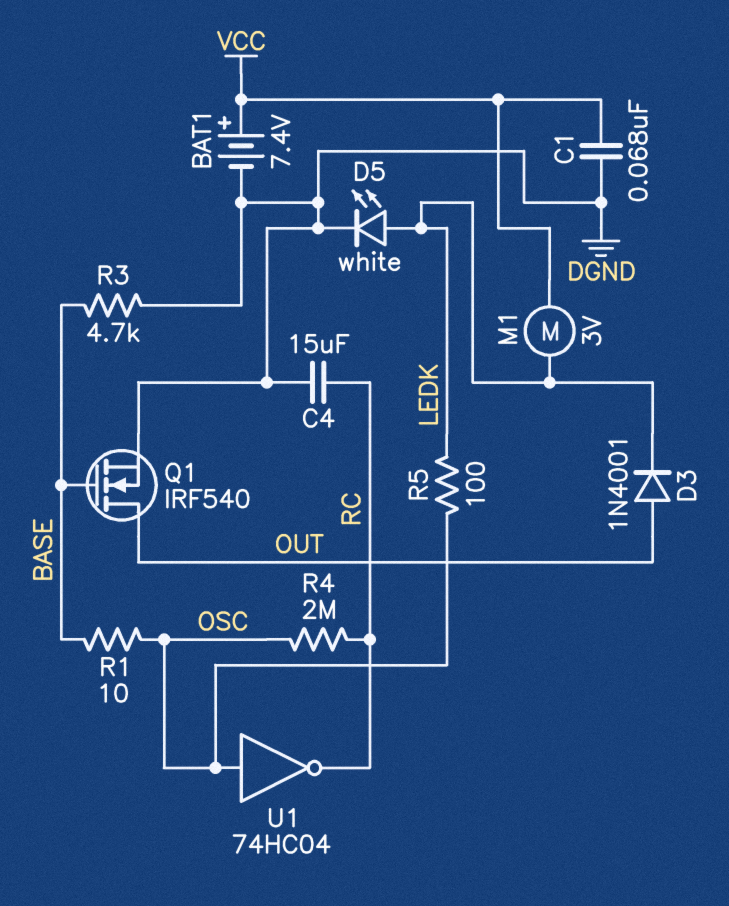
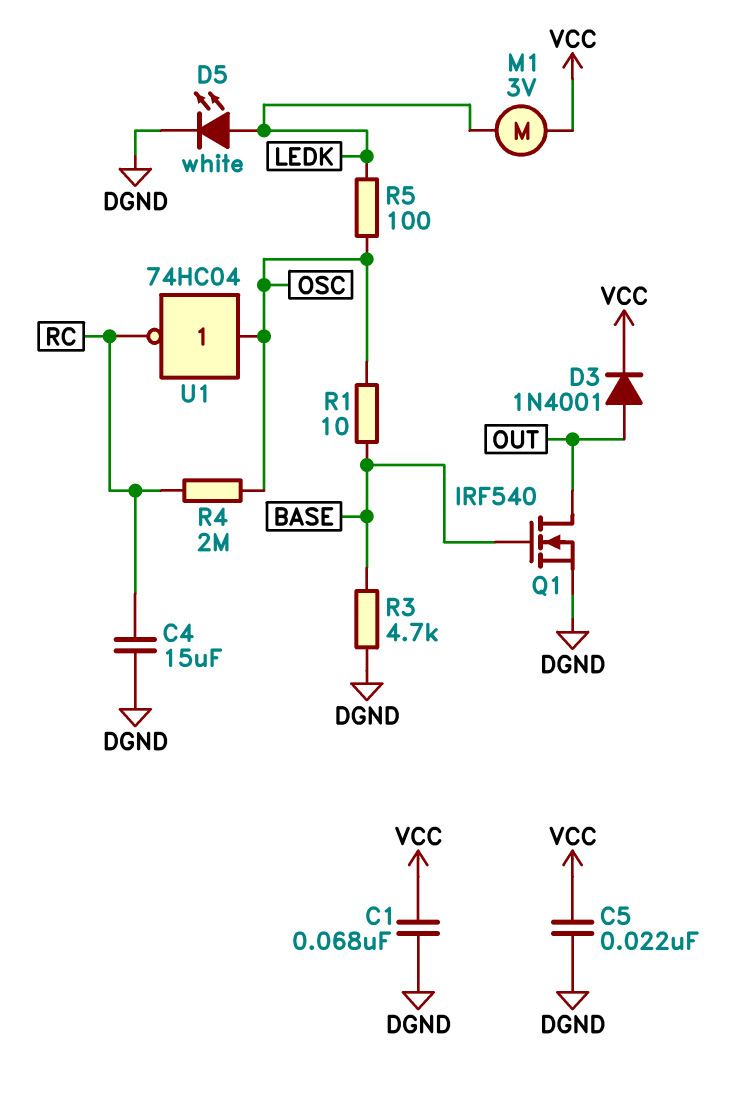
BAT1: 7.4V (plus VCC, minus DGND) -> none
C5: none -> 22nF (DGND, VCC)
D3: diode 1N4001 (A OUT, K LEDK) -> diode 1N4001 (A OUT, K VCC)

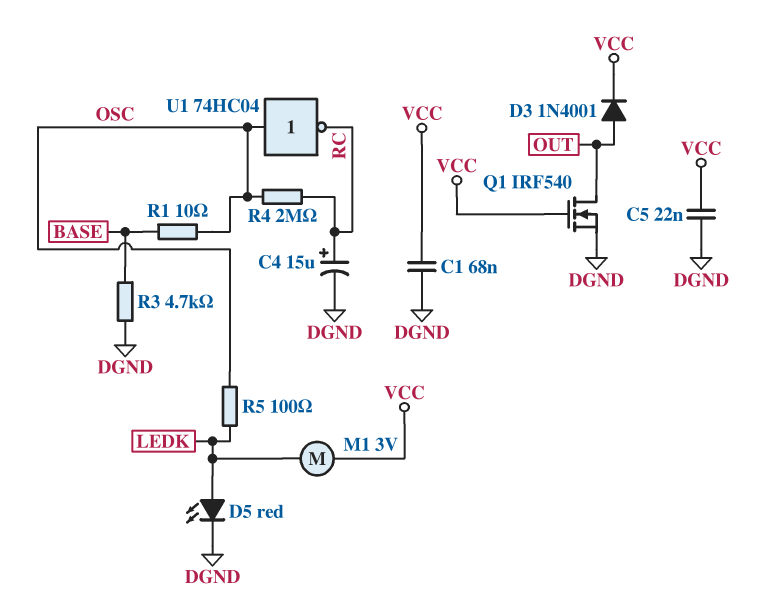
C4: 15uF (DGND, RC) -> 15uF (plus RC, minus DGND)
D5: LED white (A LEDK, K DGND) -> LED red (A LEDK, K DGND)
Q1: NMOS IRF540 (G BASE, D OUT, S DGND) -> NMOS IRF540 (G VCC, D OUT, S DGND)

